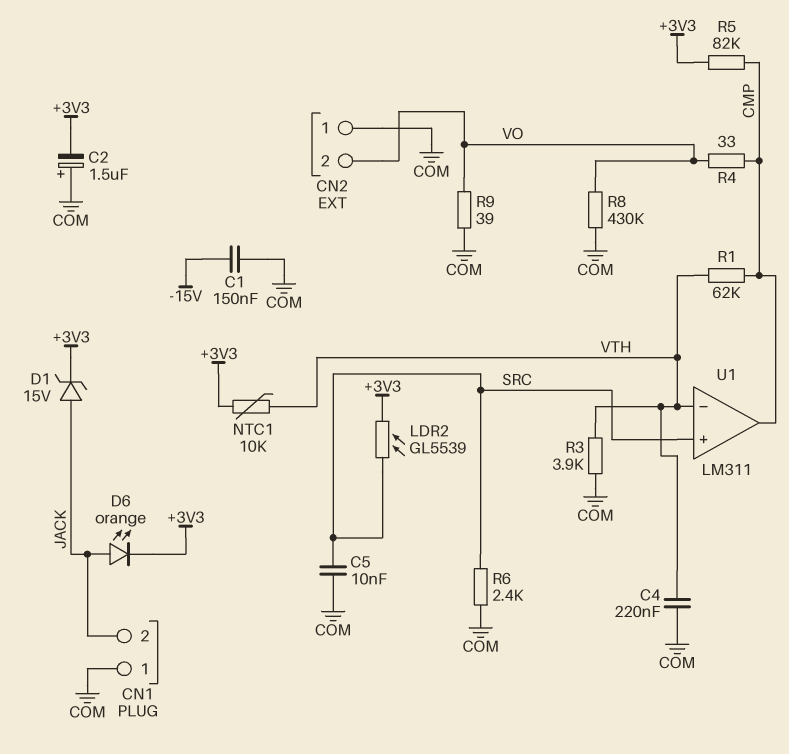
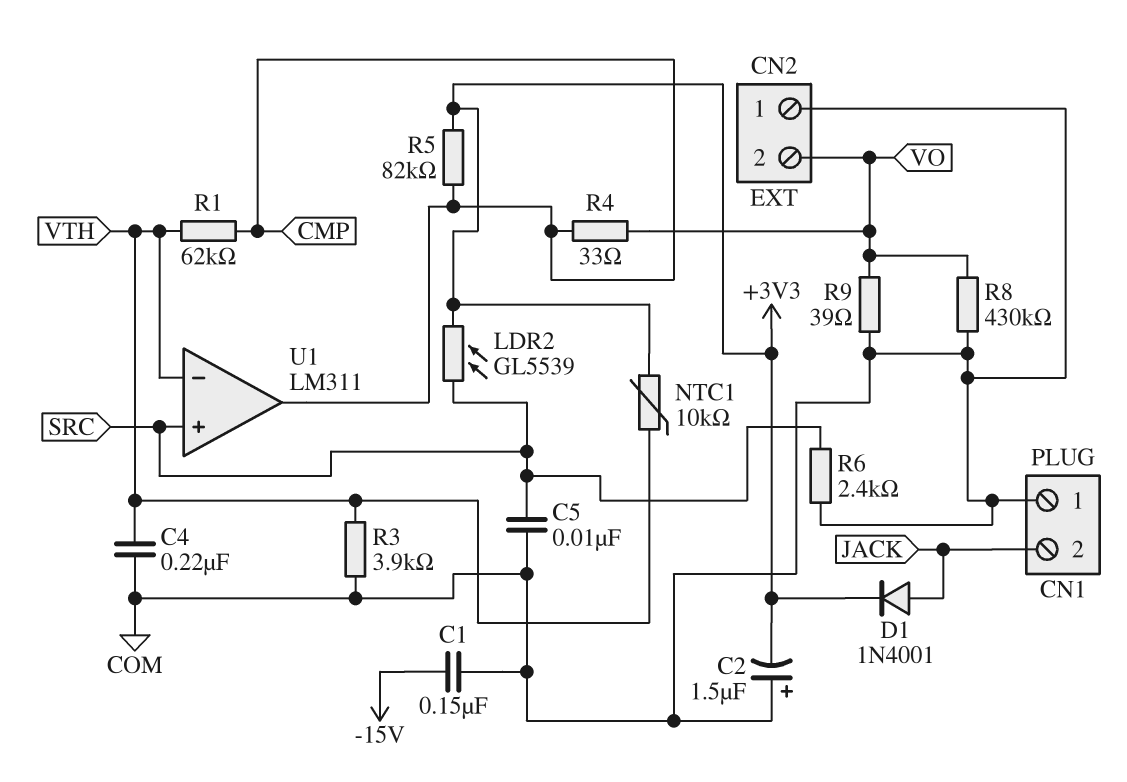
D1: zener 15V (A JACK, K +3V3) -> diode 1N4001 (A JACK, K +3V3)
D6: LED orange (A JACK, K +3V3) -> none

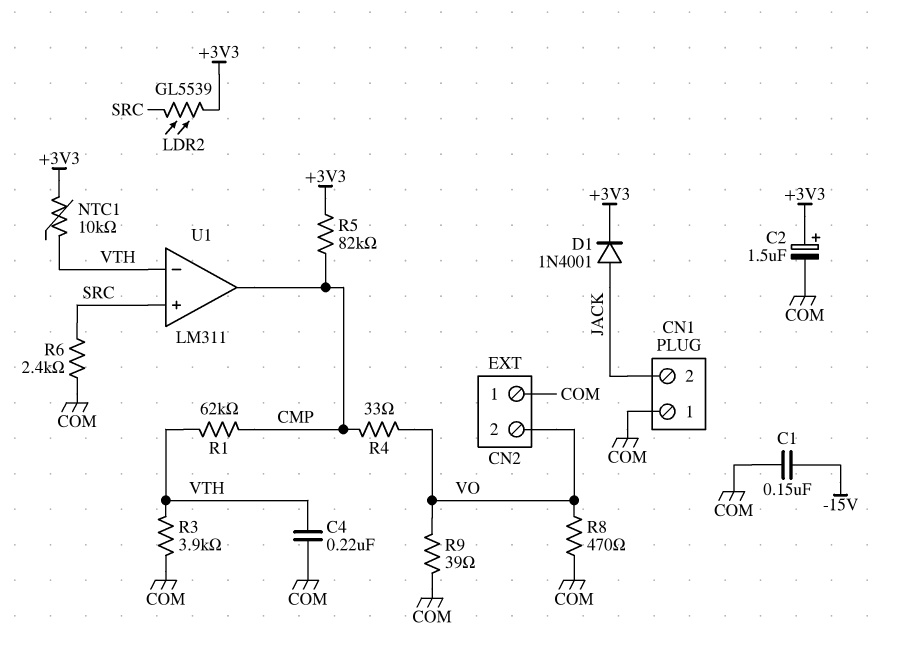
C2: 1.5uF (plus COM, minus +3V3) -> 1.5uF (plus +3V3, minus COM)
C5: 10nF (COM, SRC) -> none
R8: 430k (COM, VO) -> 470 (COM, VO)

